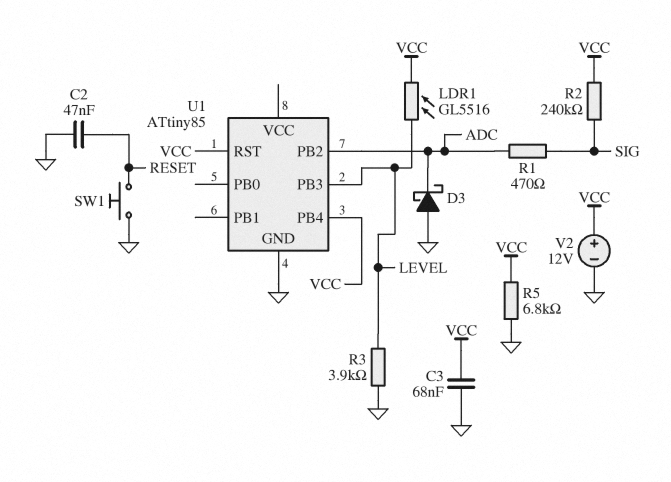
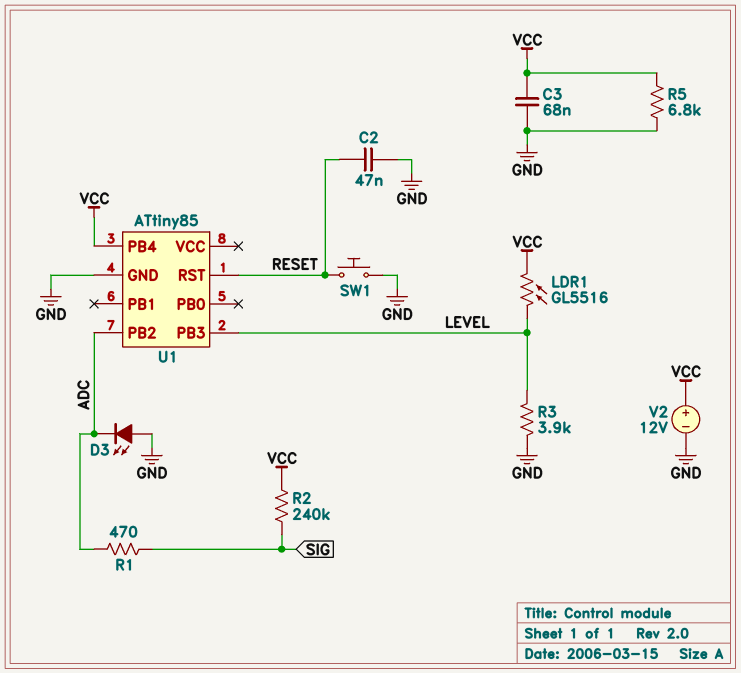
D3: schottky (A GND, K ADC) -> LED (A GND, K ADC)
U1 pin RST: VCC -> RESET

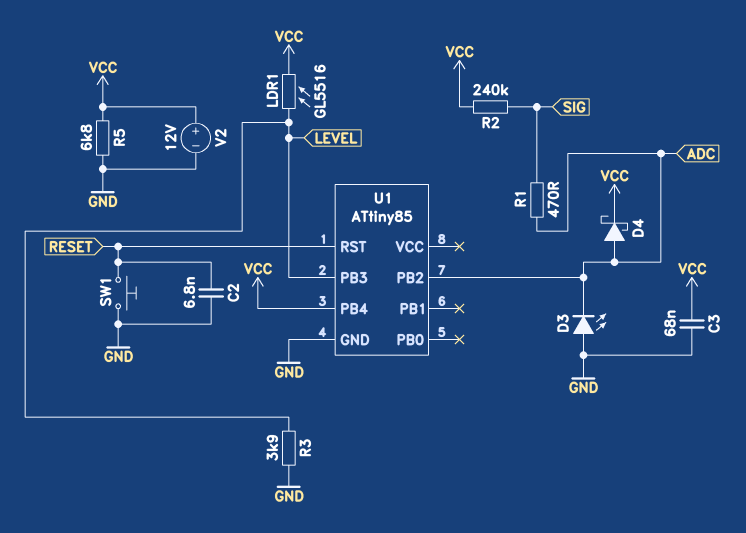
C2: 47nF (GND, RESET) -> 6.8nF (GND, RESET)
D4: none -> schottky (A ADC, K VCC)

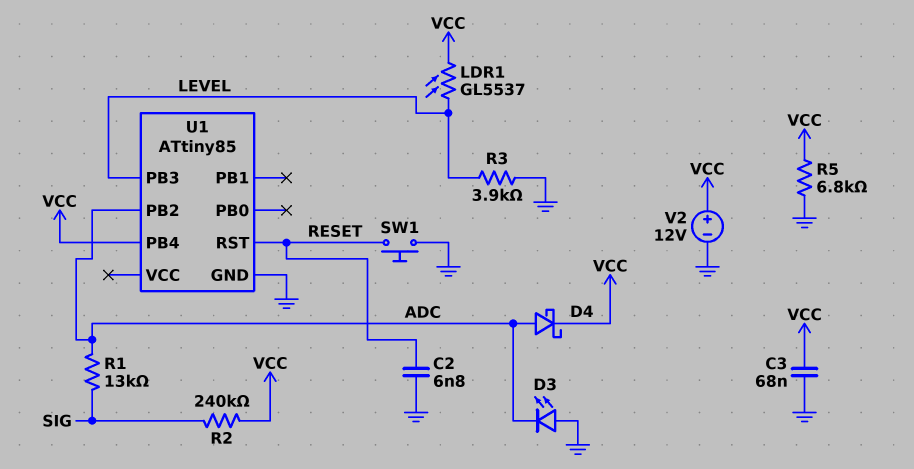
LDR1: GL5516 (LEVEL, VCC) -> GL5537 (LEVEL, VCC)
R1: 470 (ADC, SIG) -> 13k (ADC, SIG)

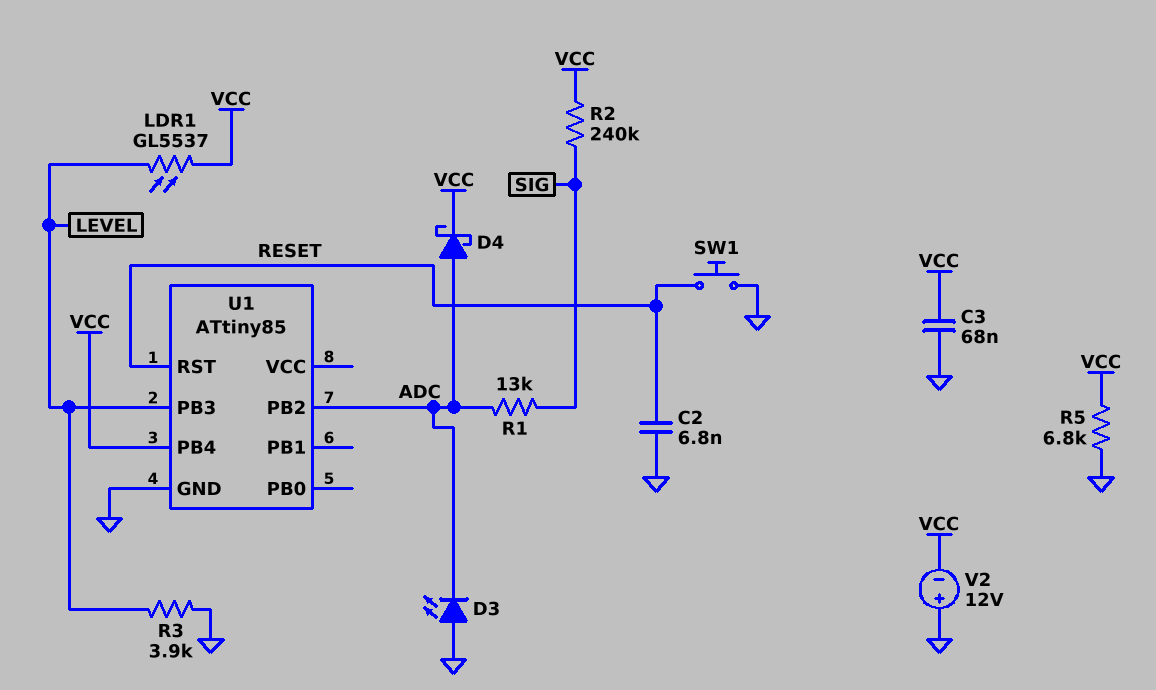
V2: 12V (plus VCC, minus GND) -> 12V (plus GND, minus VCC)

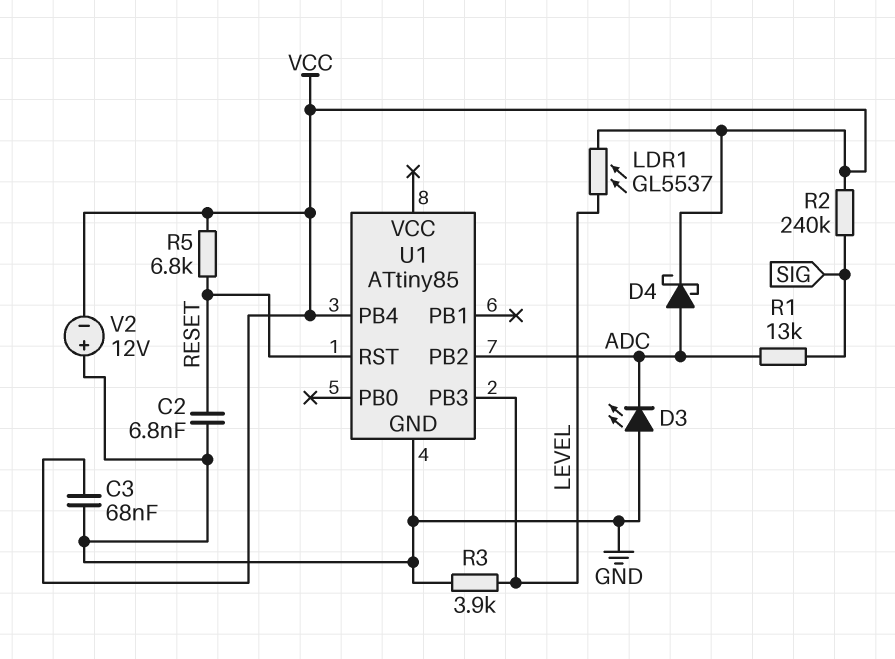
R5: 6.8k (GND, VCC) -> 6.8k (RESET, VCC)
SW1: button (GND, RESET) -> none

